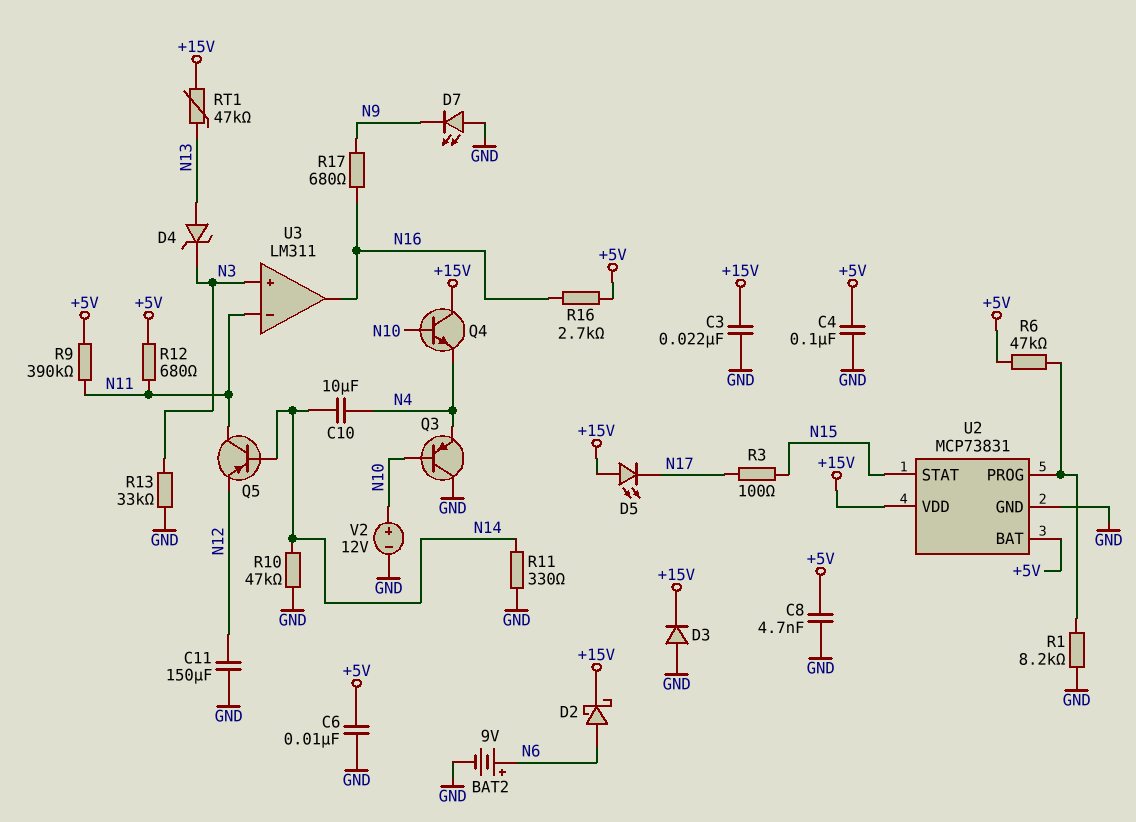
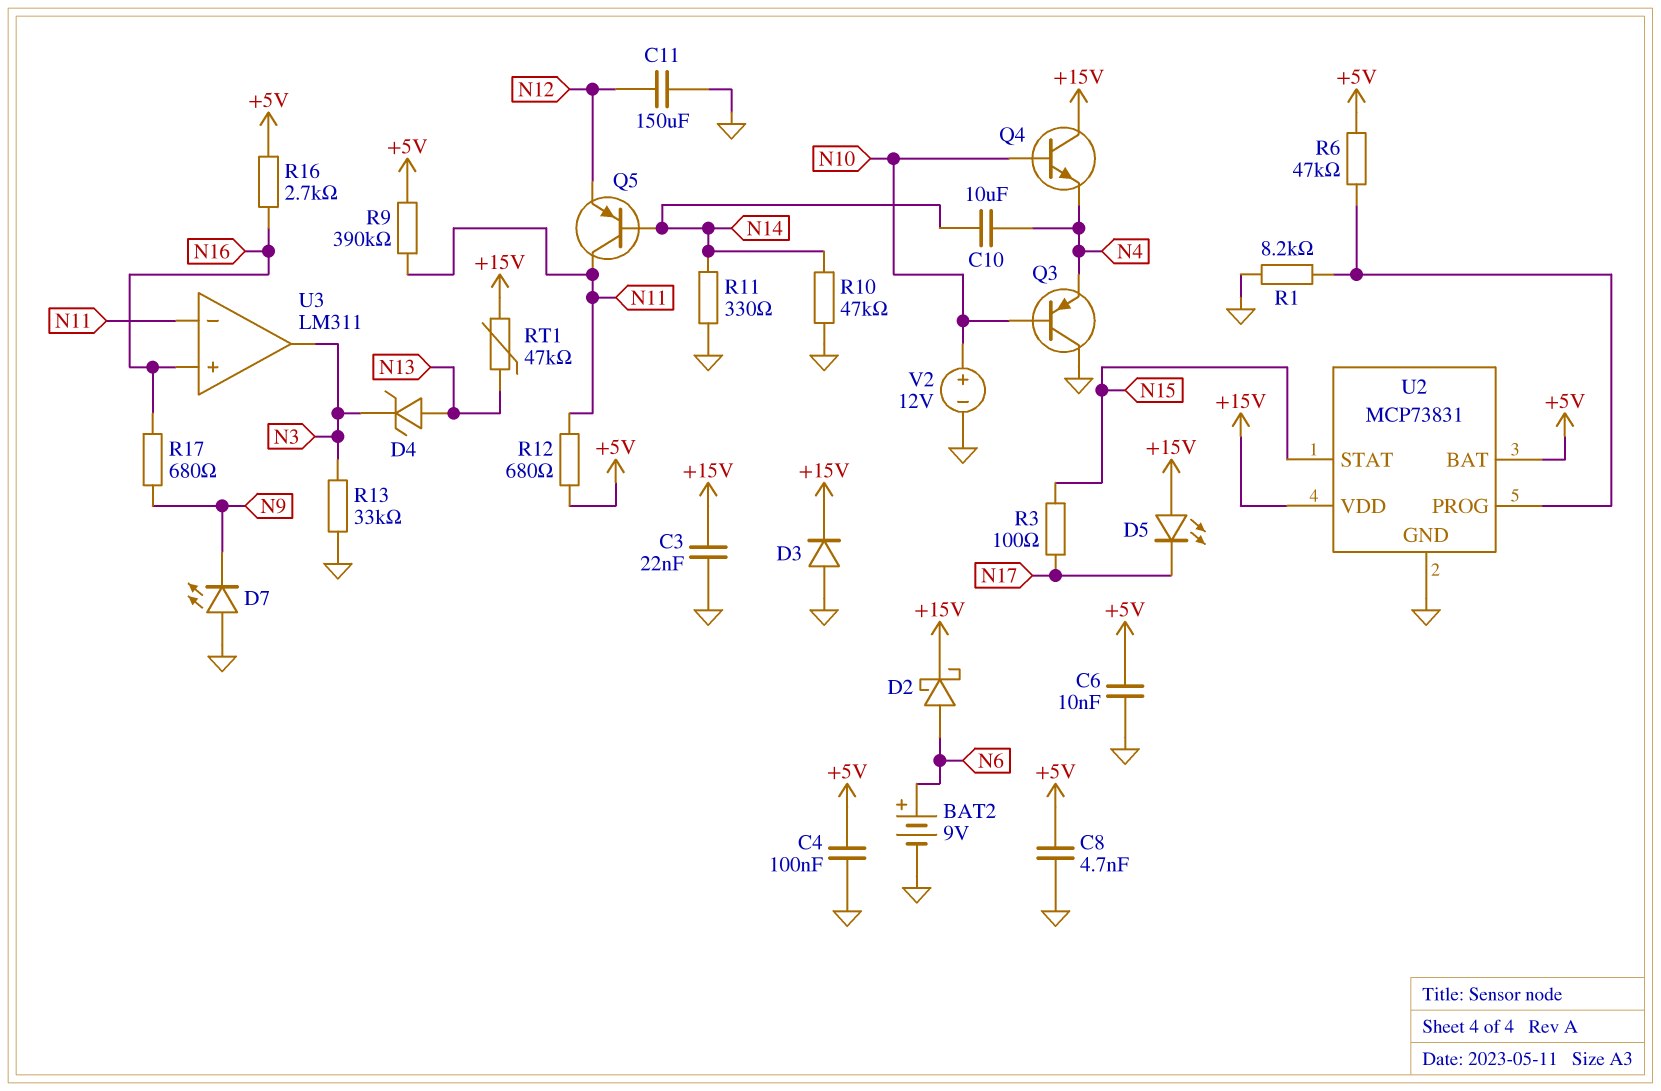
U3 pin in+: N3 -> N16
U3 pin out: N16 -> N3

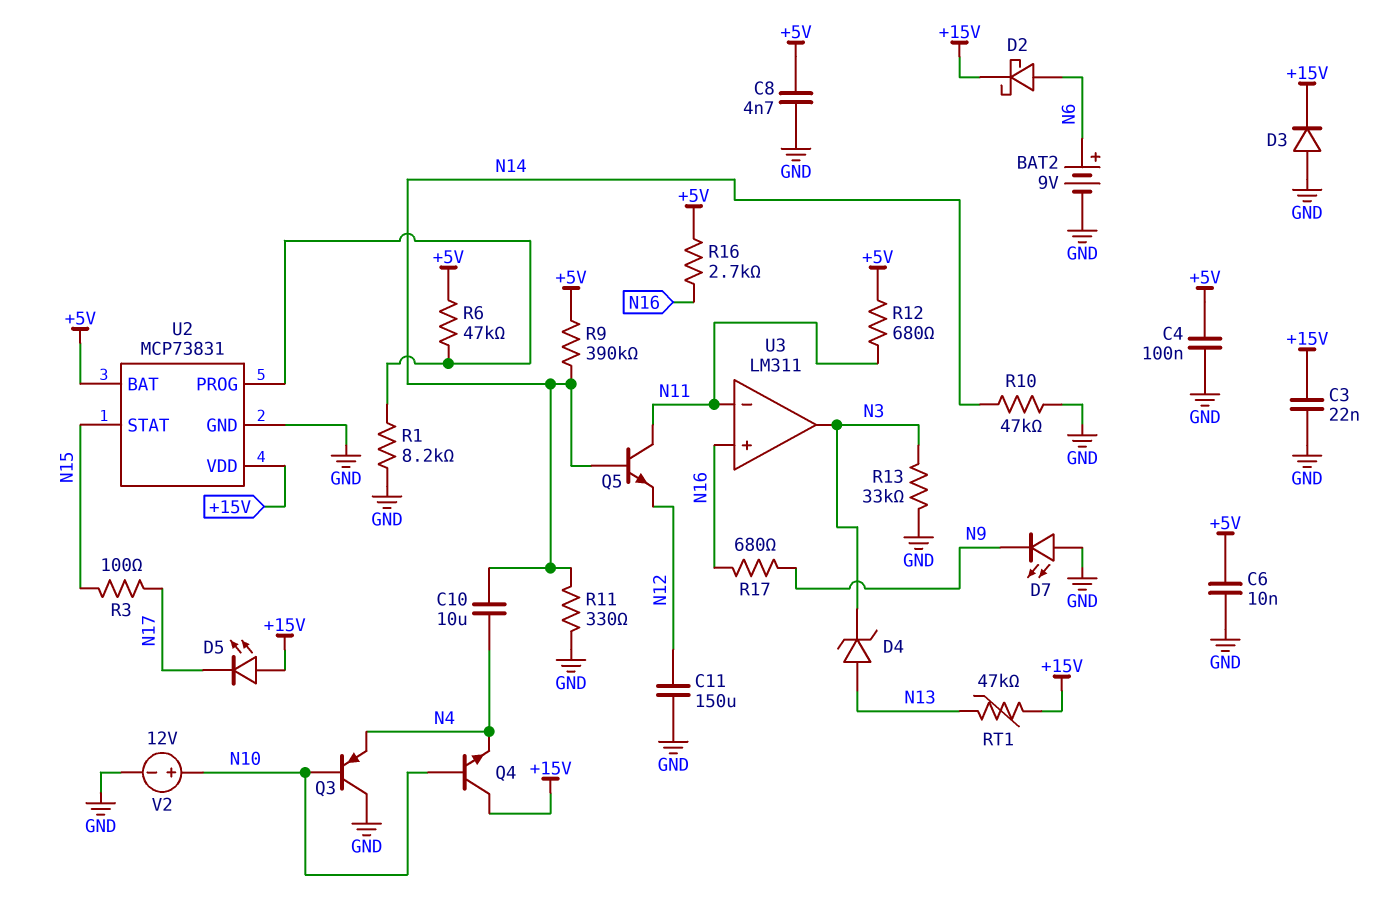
Q5: PNP (B N14, C N11, E N12) -> NPN (B N14, C N11, E N12)
R9: 390k (+5V, N11) -> 390k (+5V, N14)

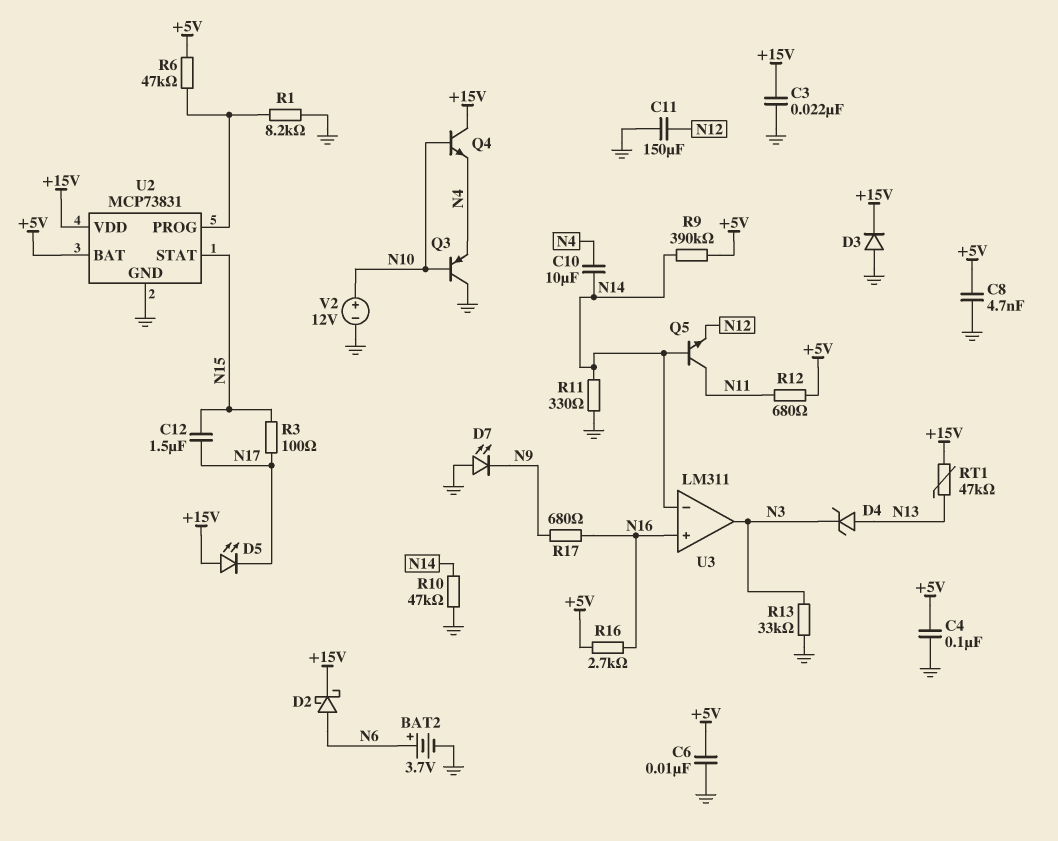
BAT2: 9V (plus N6, minus GND) -> 3.7V (plus N6, minus GND)
C12: none -> 1.5uF (N15, N17)
U3 pin in-: N11 -> N14

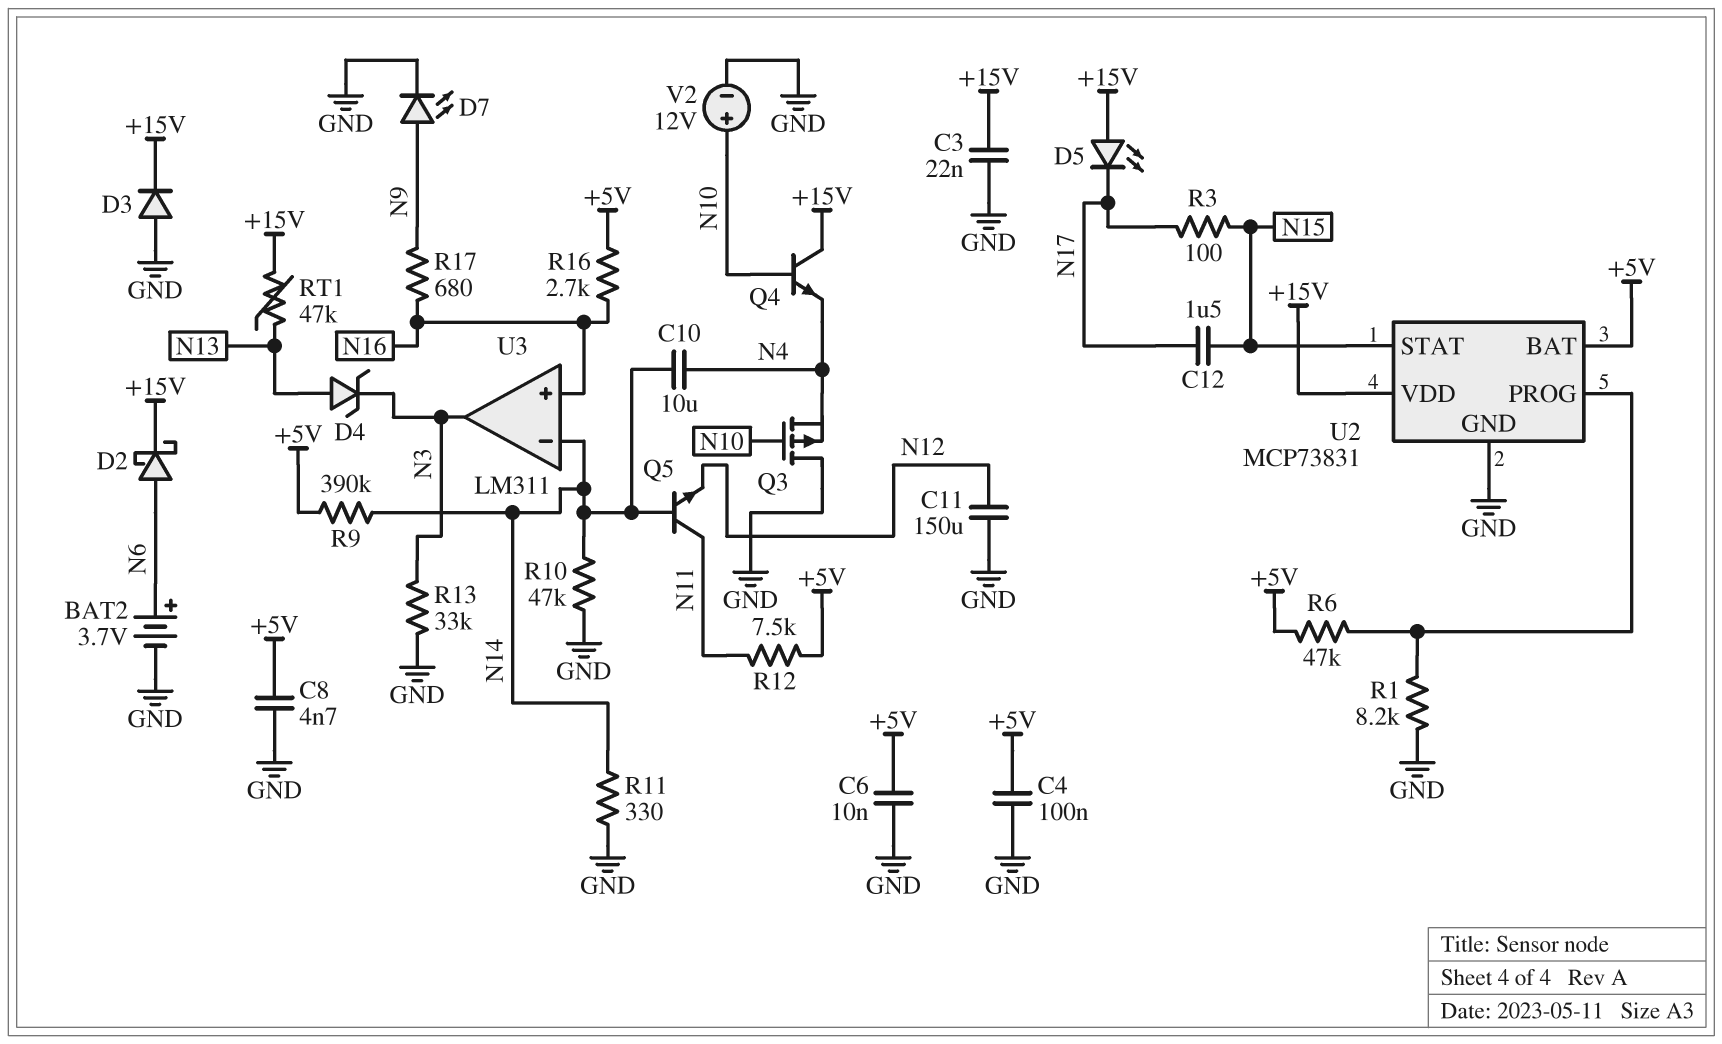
D7: LED (A GND, K N9) -> LED (A N9, K GND)
Q3: PNP (B N10, C GND, E N4) -> PMOS (G N10, D GND, S N4)
R12: 680 (+5V, N11) -> 7.5k (+5V, N11)

